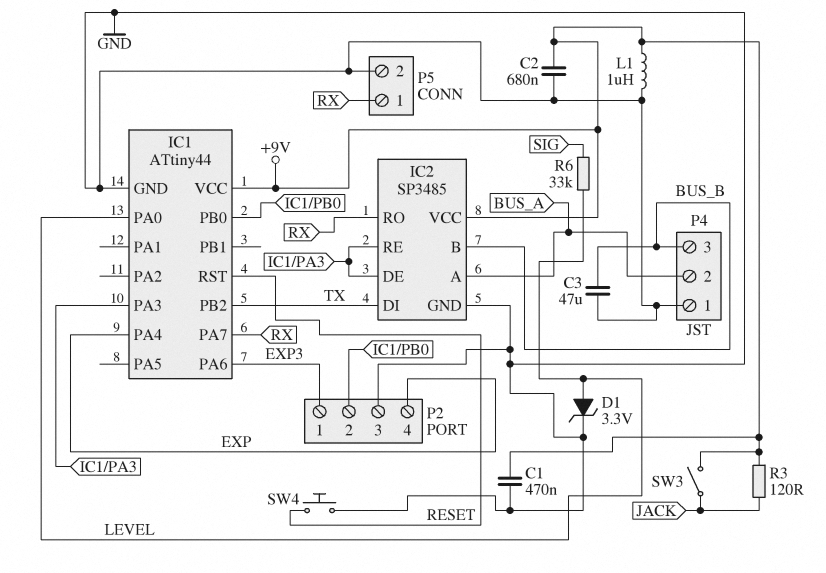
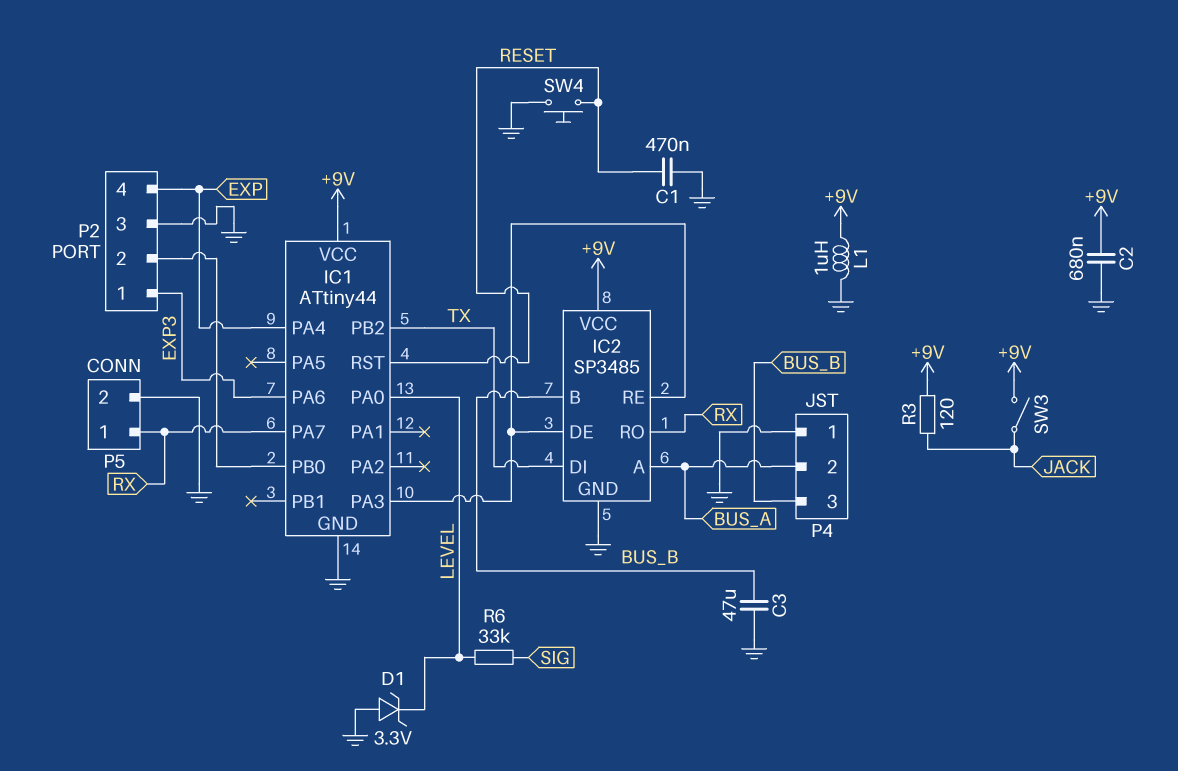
C1: 470nF (+9V, GND) -> 470nF (GND, RESET)
D1: zener 3.3V (A LEVEL, K GND) -> zener 3.3V (A GND, K LEVEL)

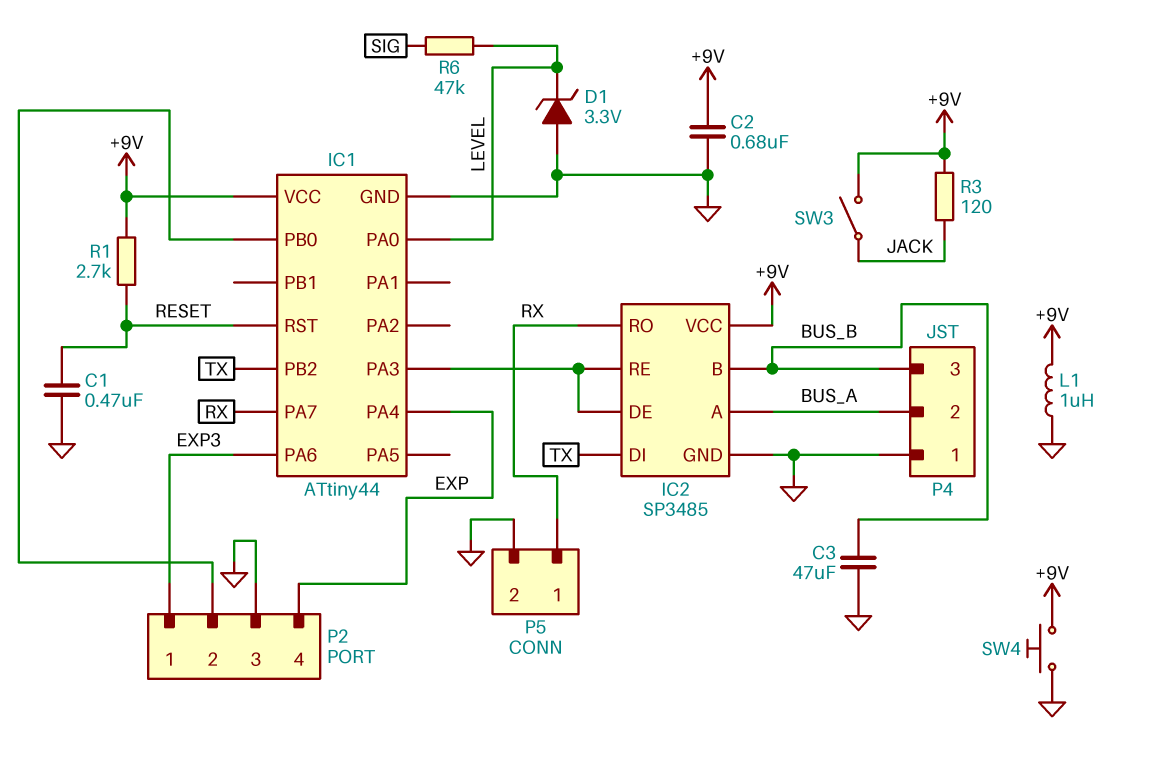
R1: none -> 2.7k (+9V, RESET)
R6: 33k (LEVEL, SIG) -> 47k (LEVEL, SIG)
SW4: button (GND, RESET) -> button (+9V, GND)

